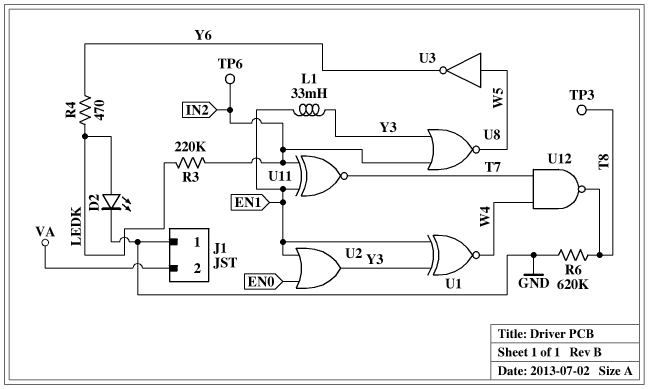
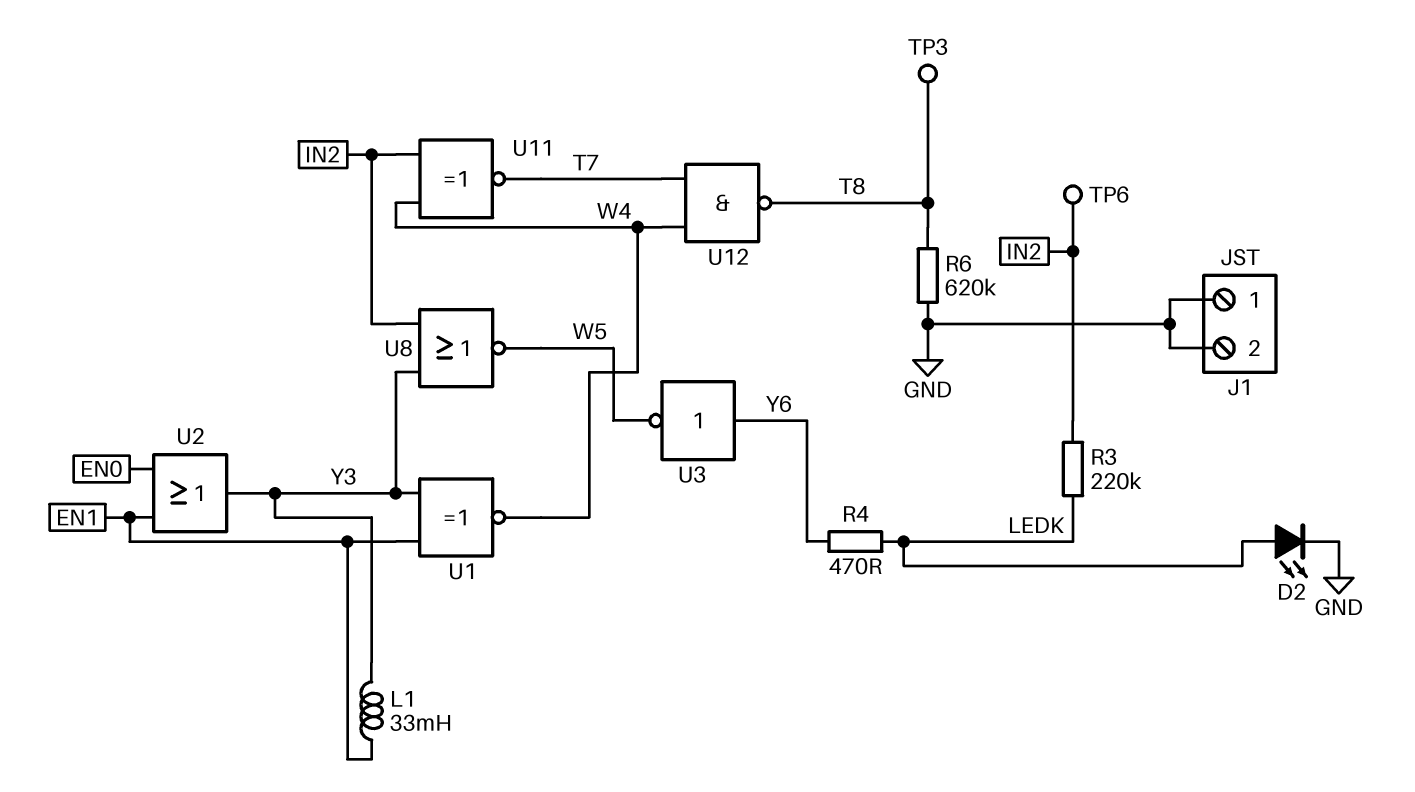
J1 pin 2: VA -> GND
U3: NOT (in W5, out Y6) -> NOT (in Y6, out W5)
U11: XNOR (in EN1, in IN2, out T7) -> XNOR (in IN2, in W4, out T7)

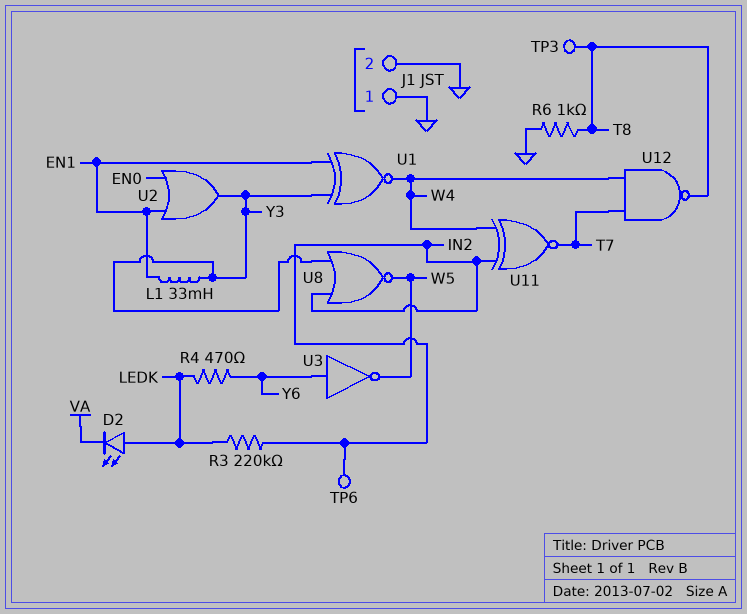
D2: LED (A LEDK, K GND) -> LED (A LEDK, K VA)
R6: 620k (GND, T8) -> 1k (GND, T8)

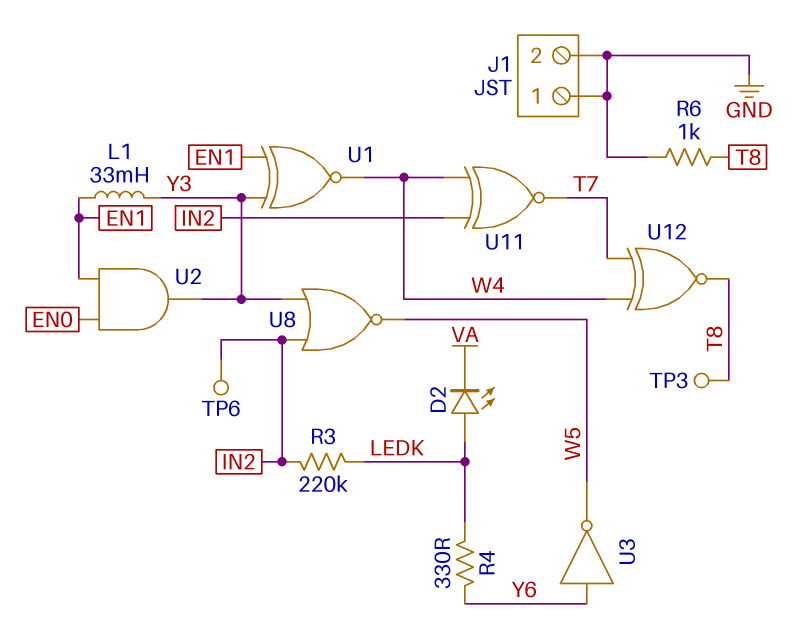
R4: 470 (LEDK, Y6) -> 330 (LEDK, Y6)
U2: OR (in EN0, in EN1, out Y3) -> AND (in EN0, in EN1, out Y3)
U12: NAND (in T7, in W4, out T8) -> XNOR (in T7, in W4, out T8)

